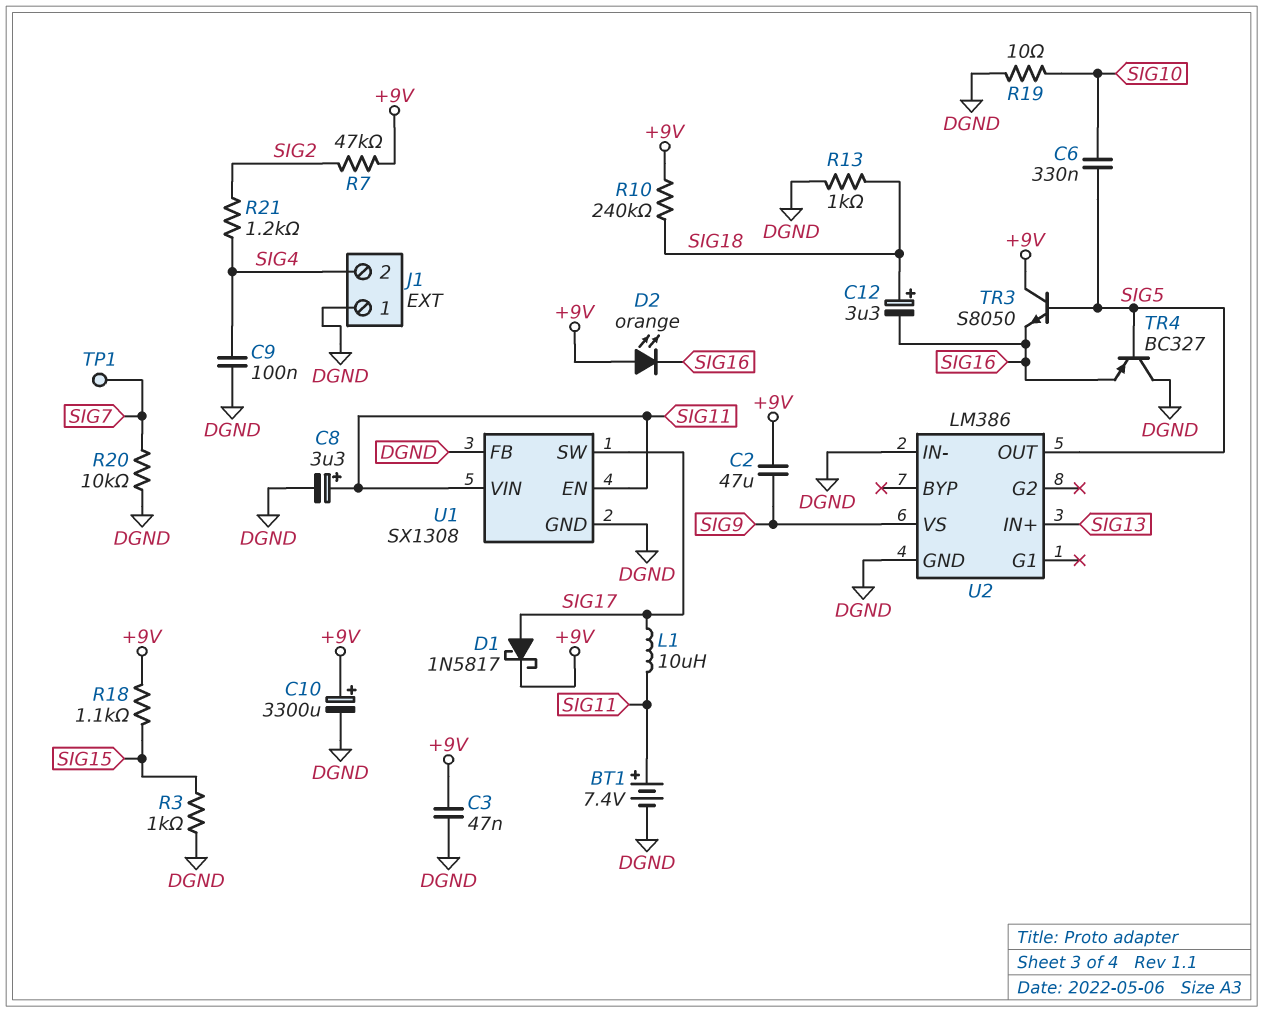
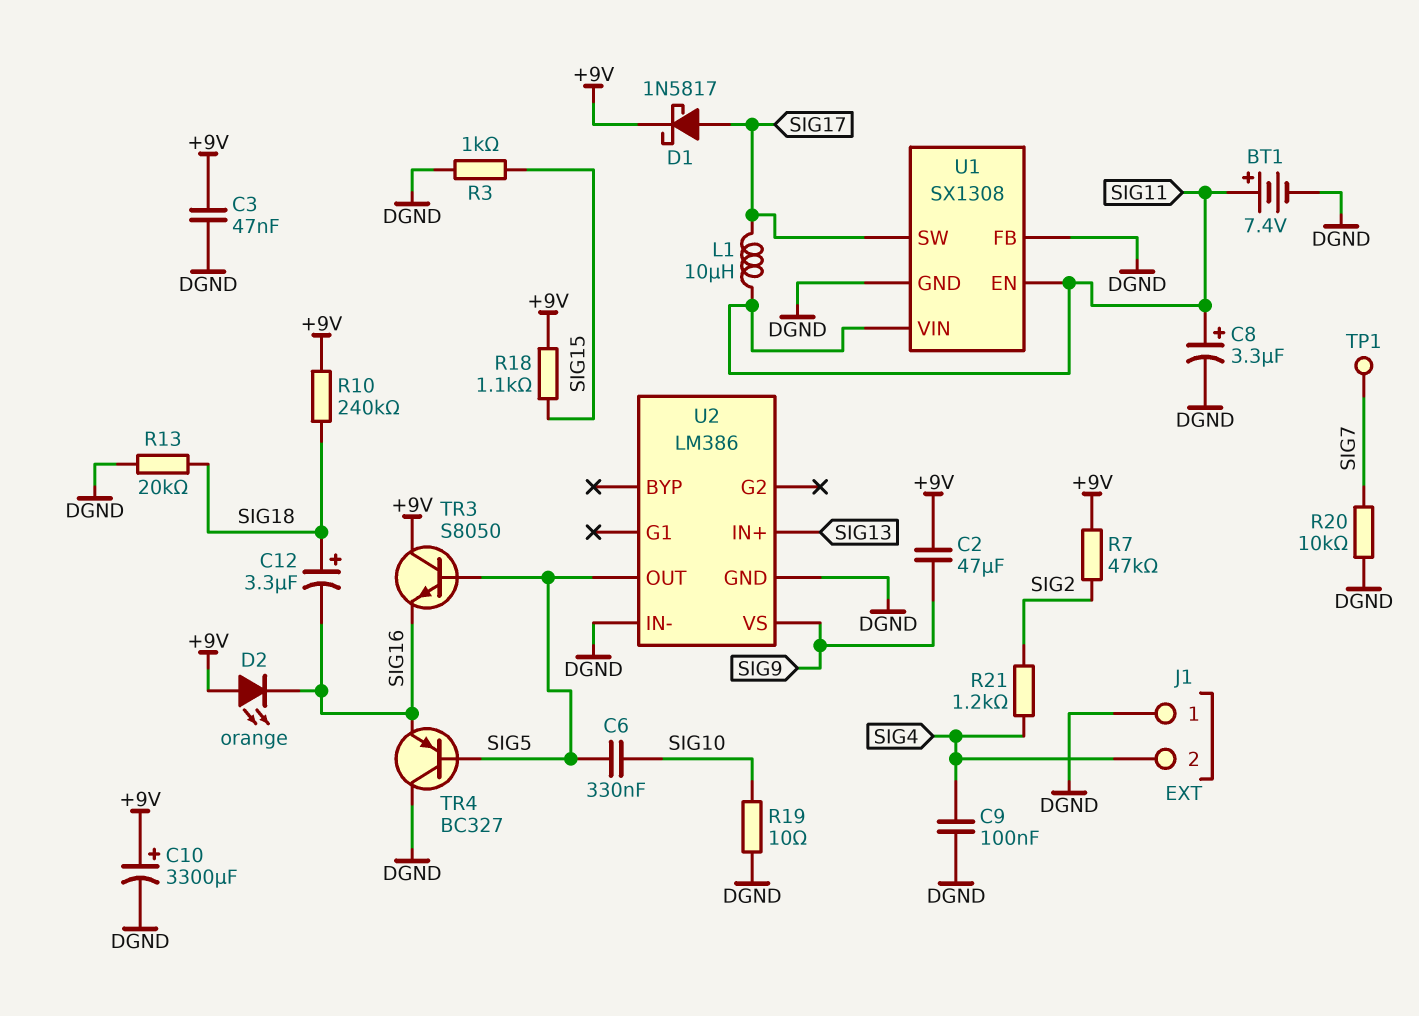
R13: 1k (DGND, SIG18) -> 20k (DGND, SIG18)

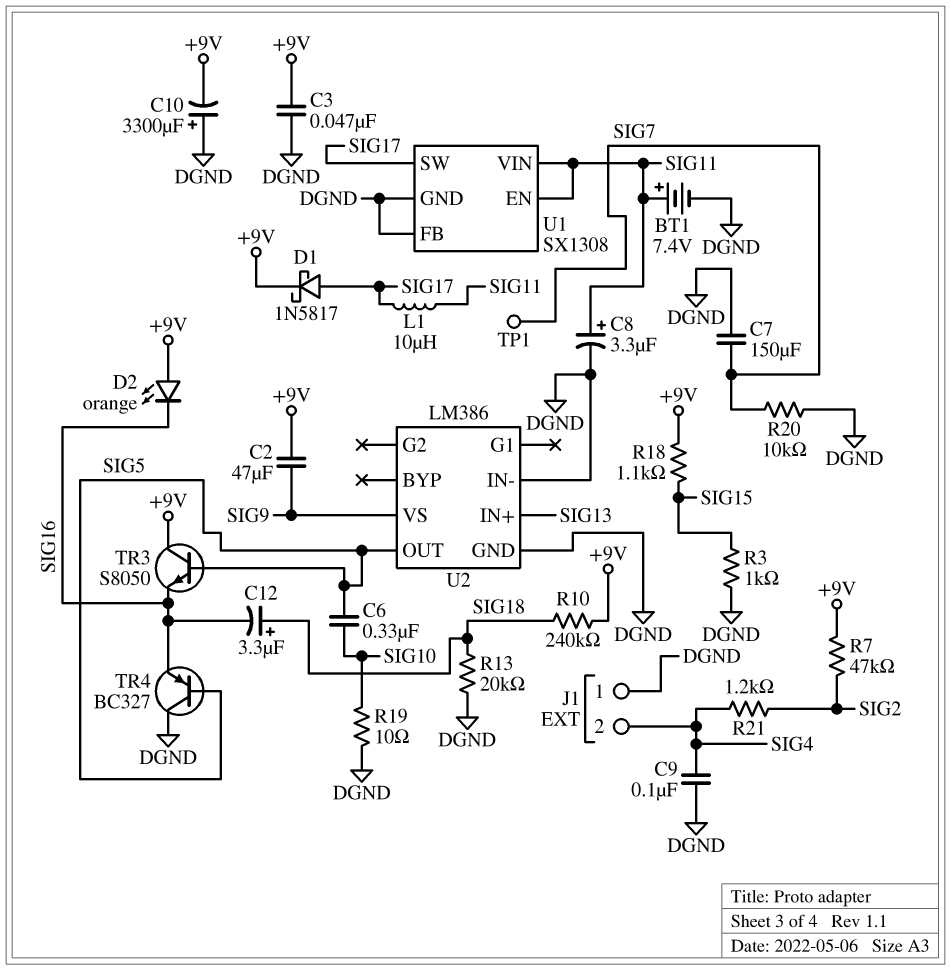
C7: none -> 150uF (DGND, SIG7)
C10: 3300uF (plus +9V, minus DGND) -> 3300uF (plus DGND, minus +9V)

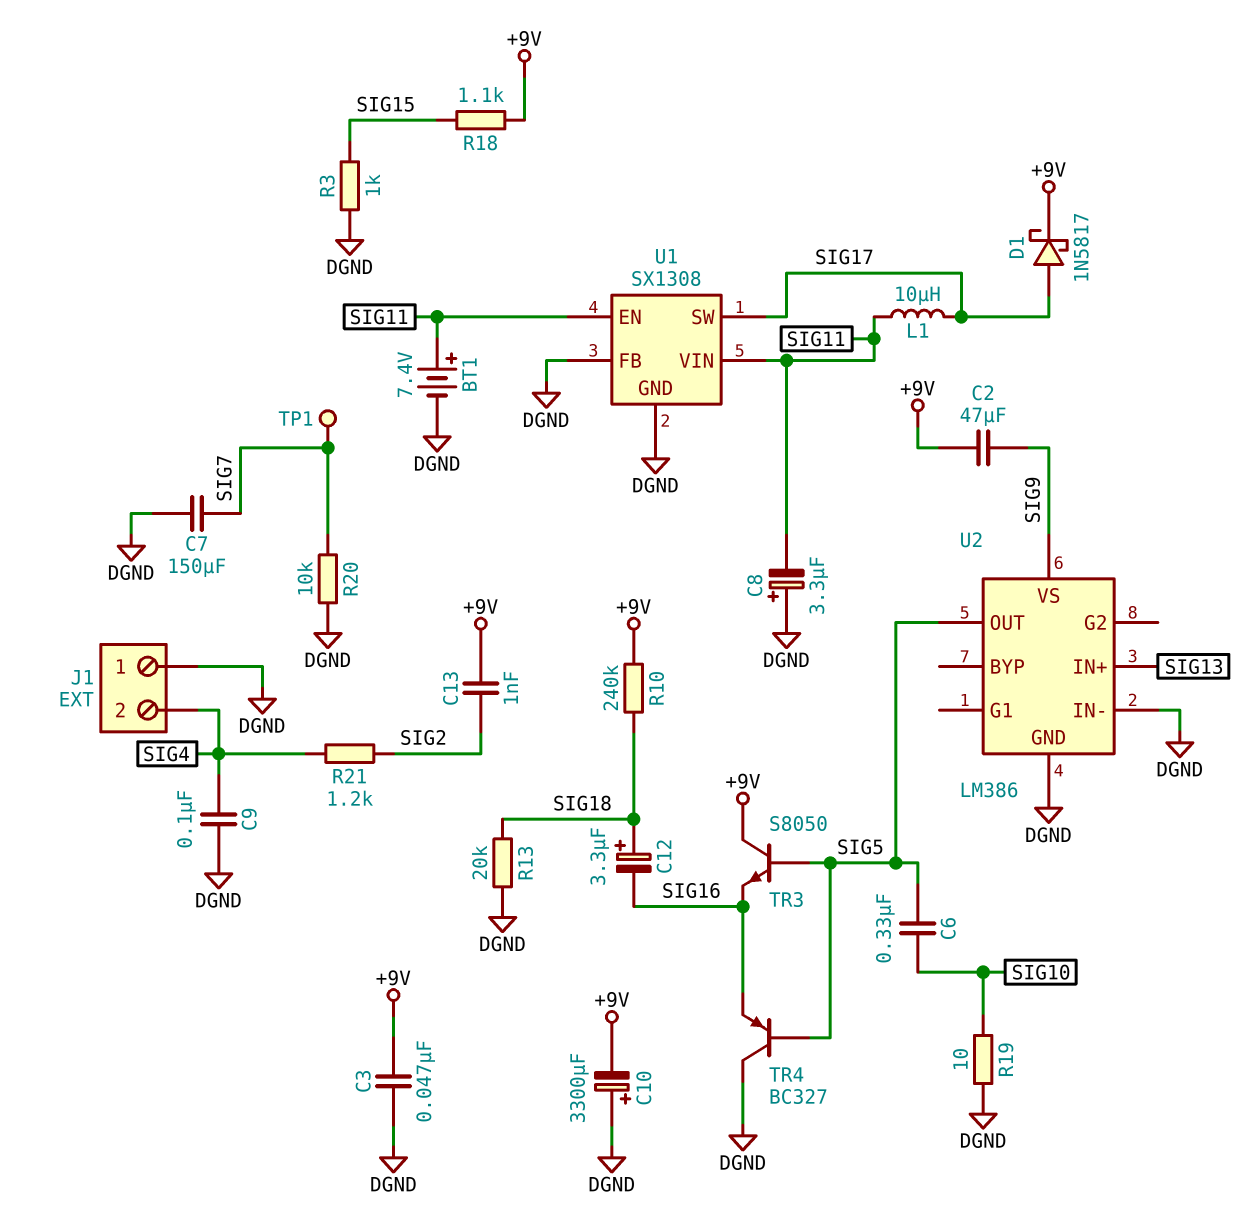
C8: 3.3uF (plus SIG11, minus DGND) -> 3.3uF (plus DGND, minus SIG11)
C13: none -> 1nF (+9V, SIG2)
D2: LED orange (A +9V, K SIG16) -> none
R7: 47k (+9V, SIG2) -> none

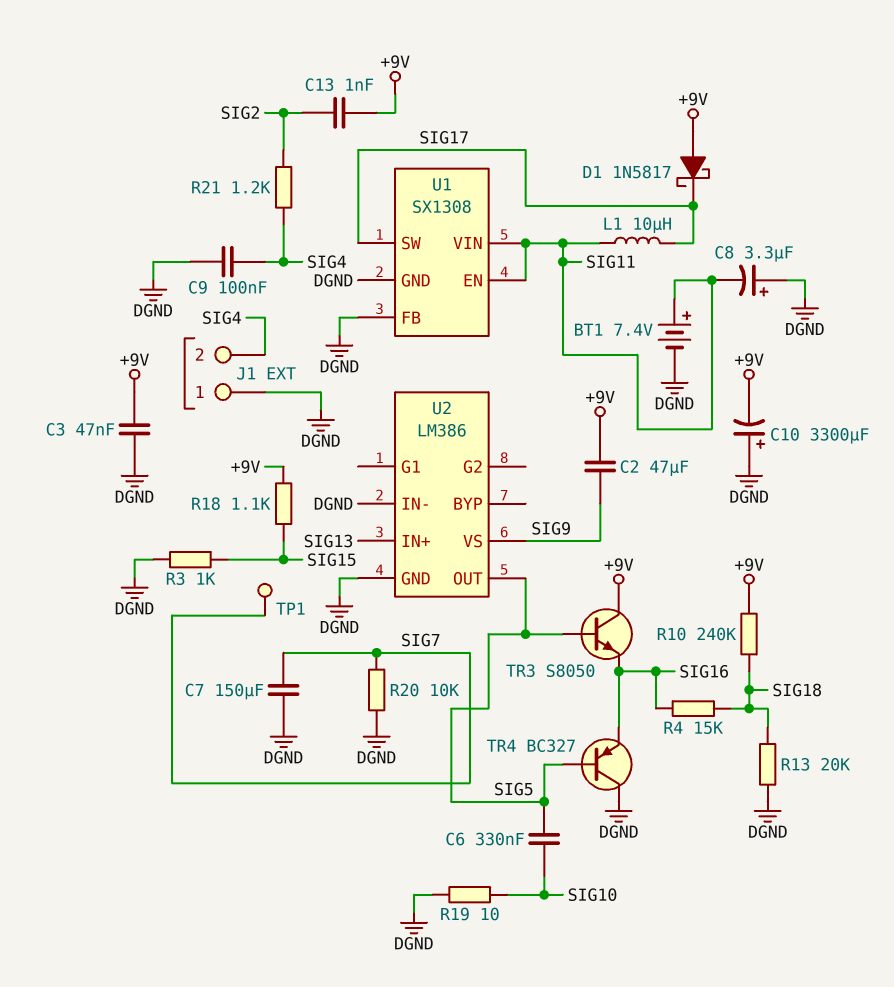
C12: 3.3uF (plus SIG18, minus SIG16) -> none
D1: schottky 1N5817 (A SIG17, K +9V) -> schottky 1N5817 (A +9V, K SIG17)
R4: none -> 15k (SIG16, SIG18)

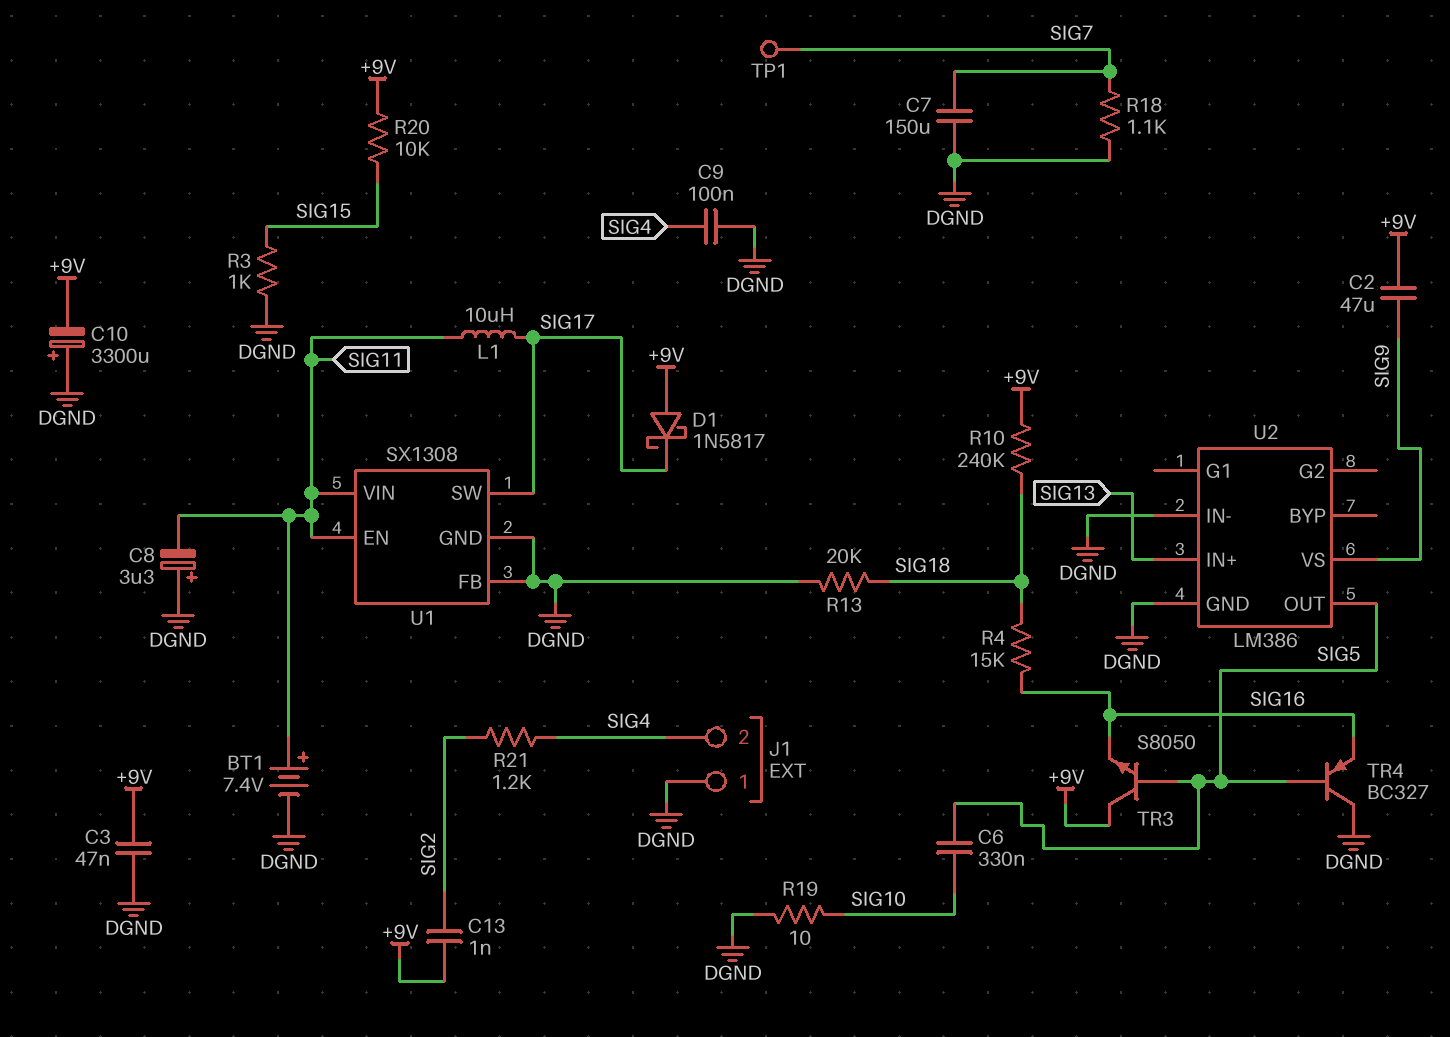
R18: 1.1k (+9V, SIG15) -> 1.1k (DGND, SIG7)
R20: 10k (DGND, SIG7) -> 10k (+9V, SIG15)

